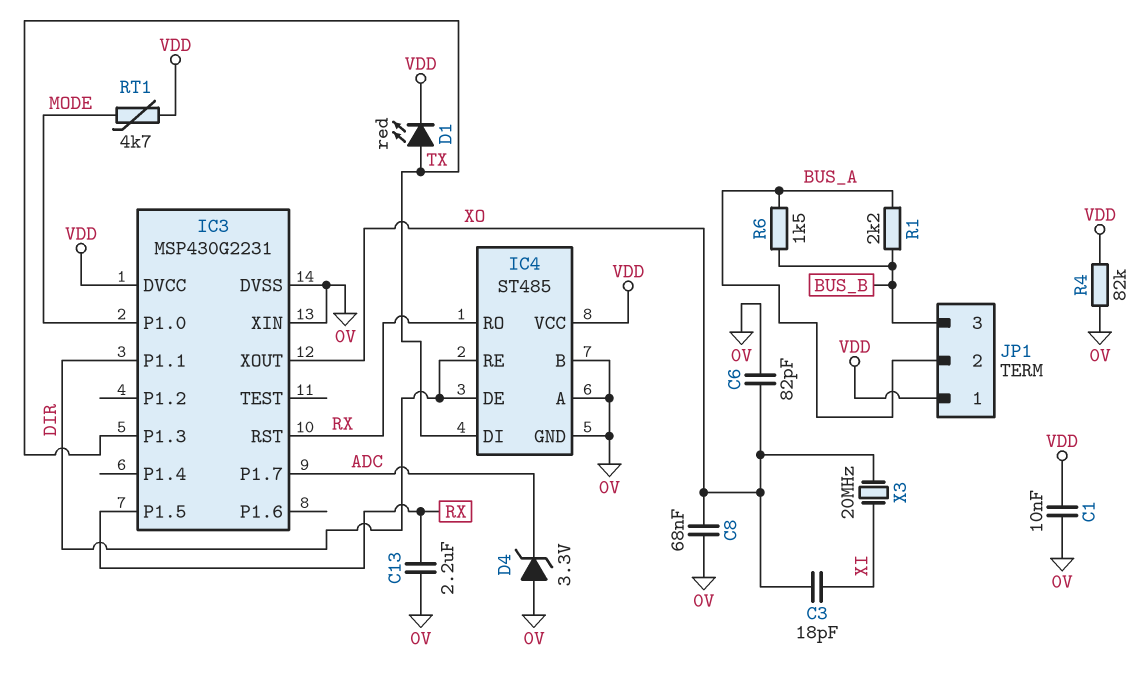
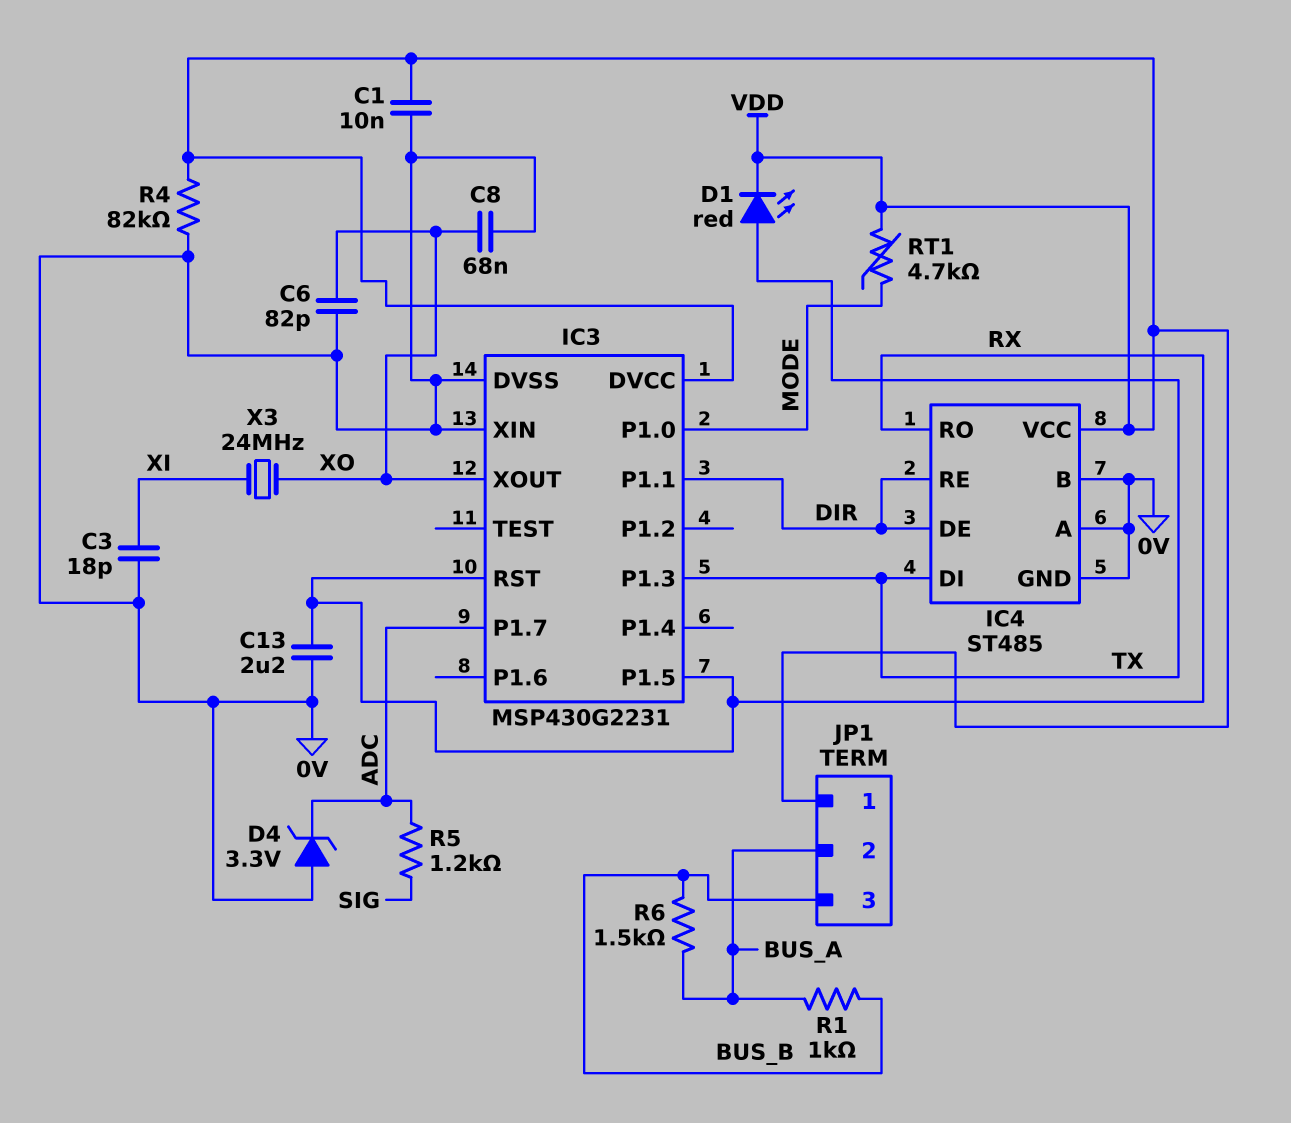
C3: 18pF (XI, XO) -> 18pF (0V, XI)
R1: 2.2k (BUS_A, BUS_B) -> 1k (BUS_A, BUS_B)
R5: none -> 1.2k (ADC, SIG)
X3: 20MHz (XI, XO) -> 24MHz (XI, XO)

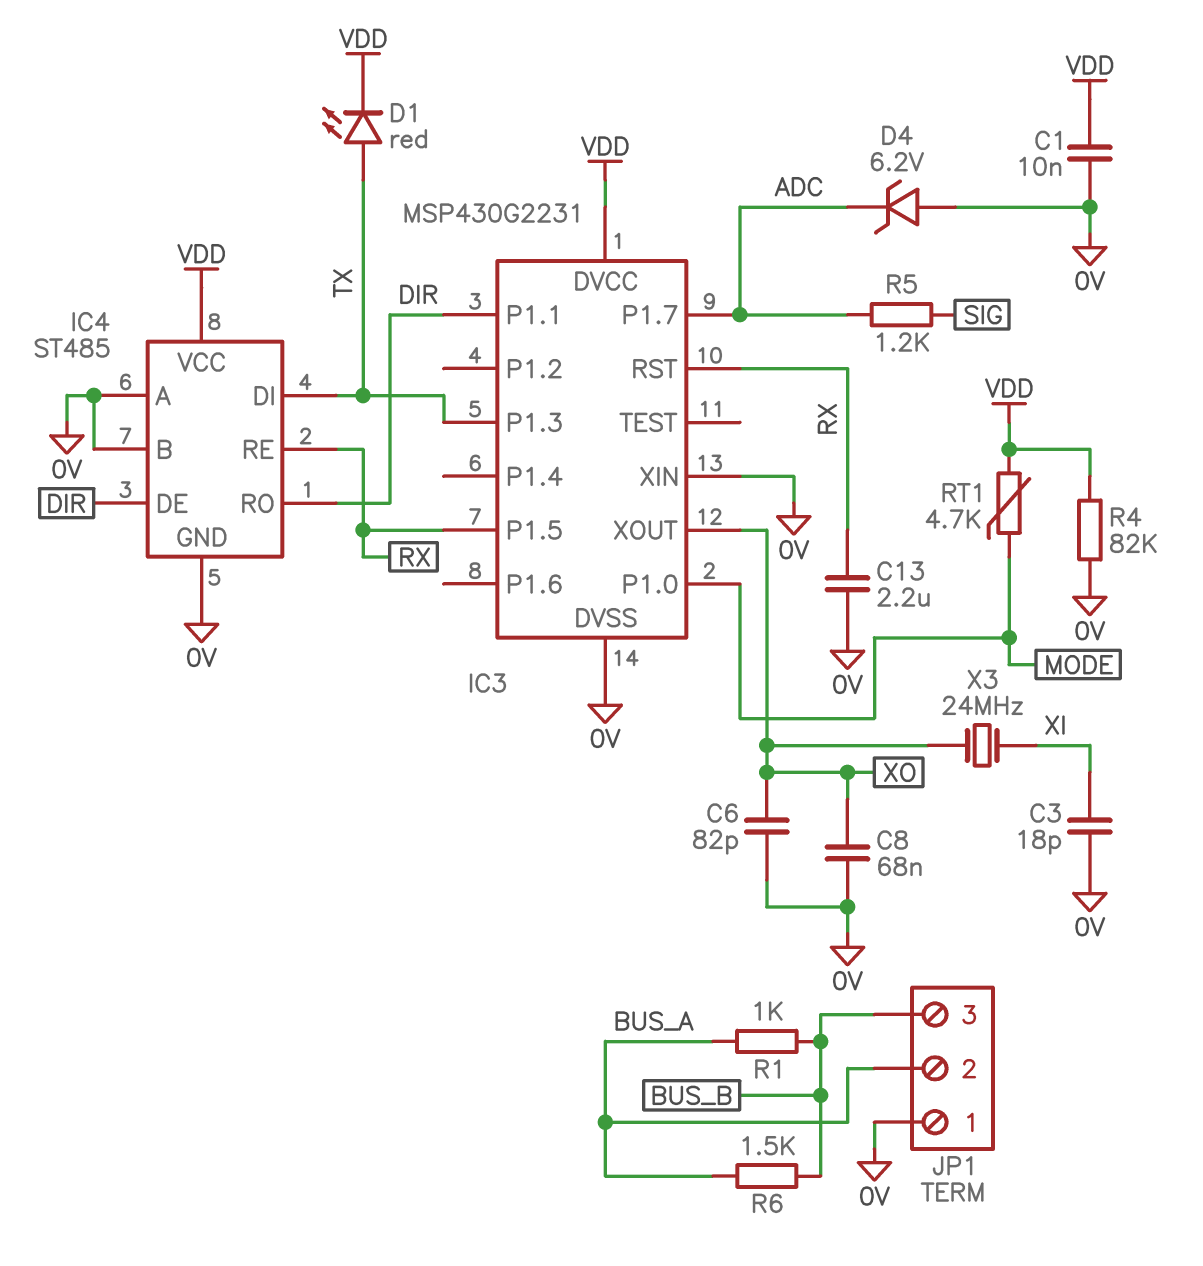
D4: zener 3.3V (A 0V, K ADC) -> zener 6.2V (A 0V, K ADC)
IC4 pin RE: DIR -> RX
IC4 pin RO: RX -> DIR
JP1 pin 1: VDD -> 0V

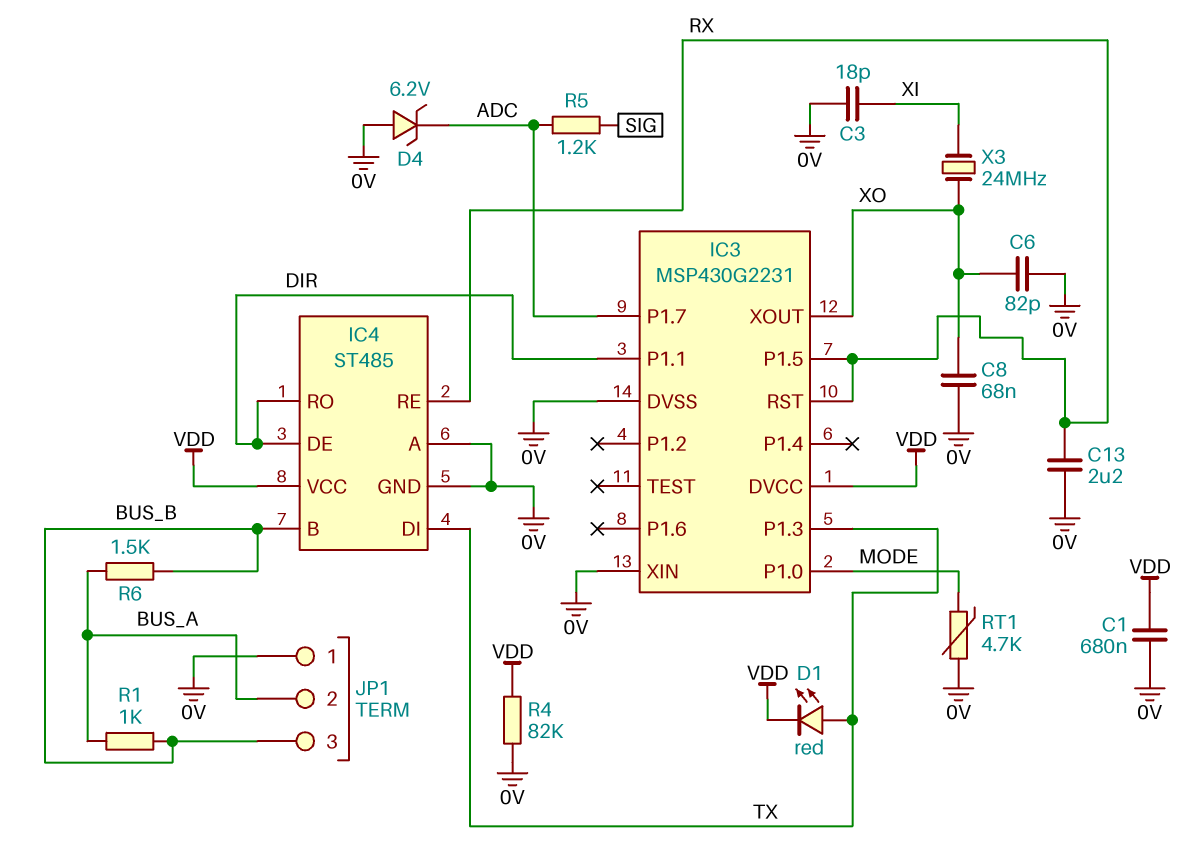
C1: 10nF (0V, VDD) -> 680nF (0V, VDD)
IC4 pin B: 0V -> BUS_B
RT1: 4.7k (MODE, VDD) -> 4.7k (0V, MODE)

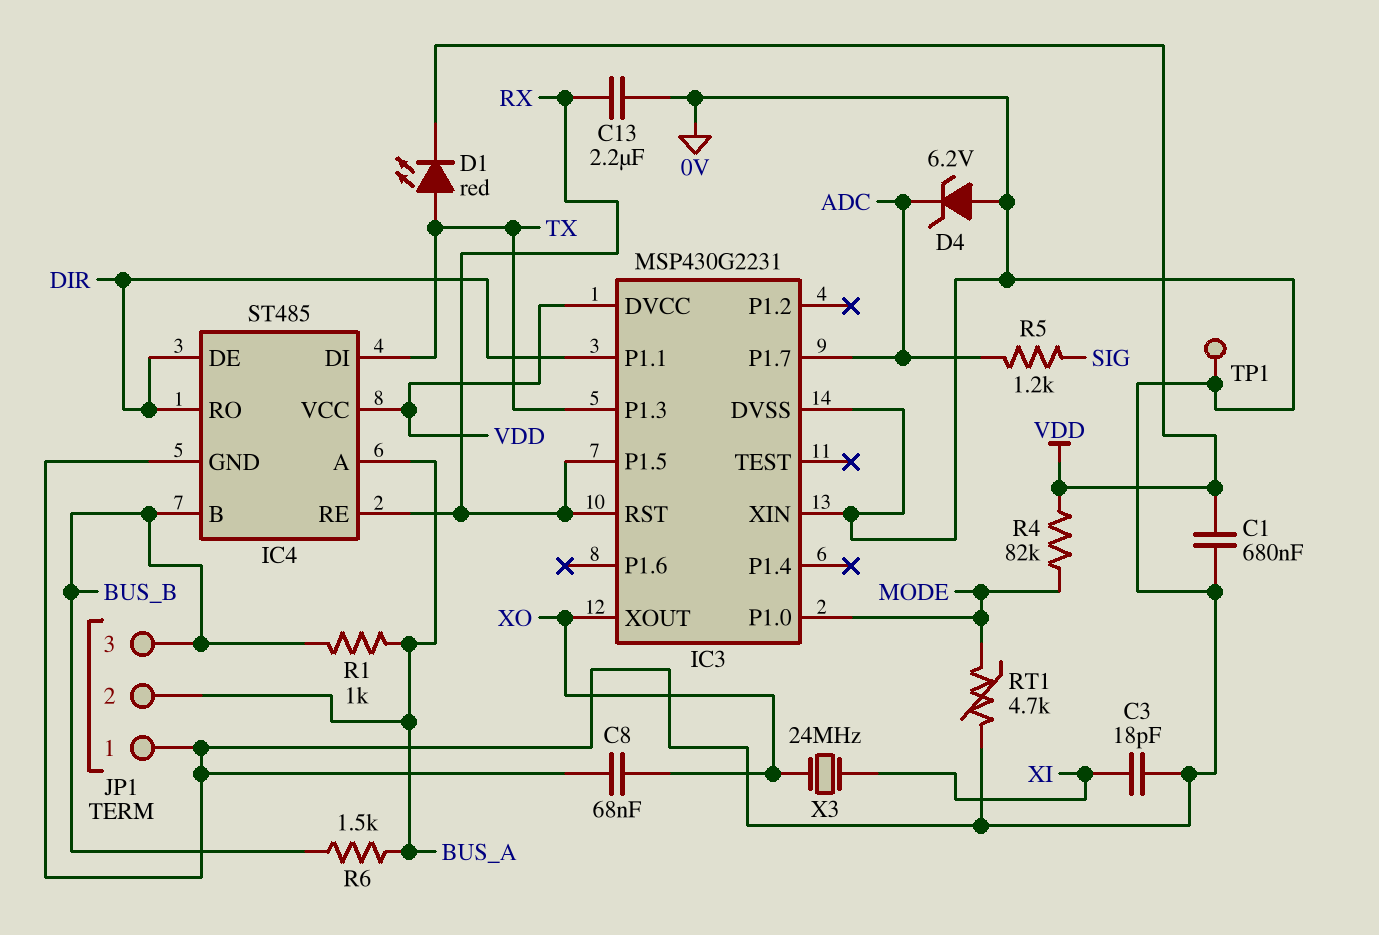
C6: 82pF (0V, XO) -> none
IC4 pin A: 0V -> BUS_A
R4: 82k (0V, VDD) -> 82k (MODE, VDD)
TP1: none -> test point (0V)

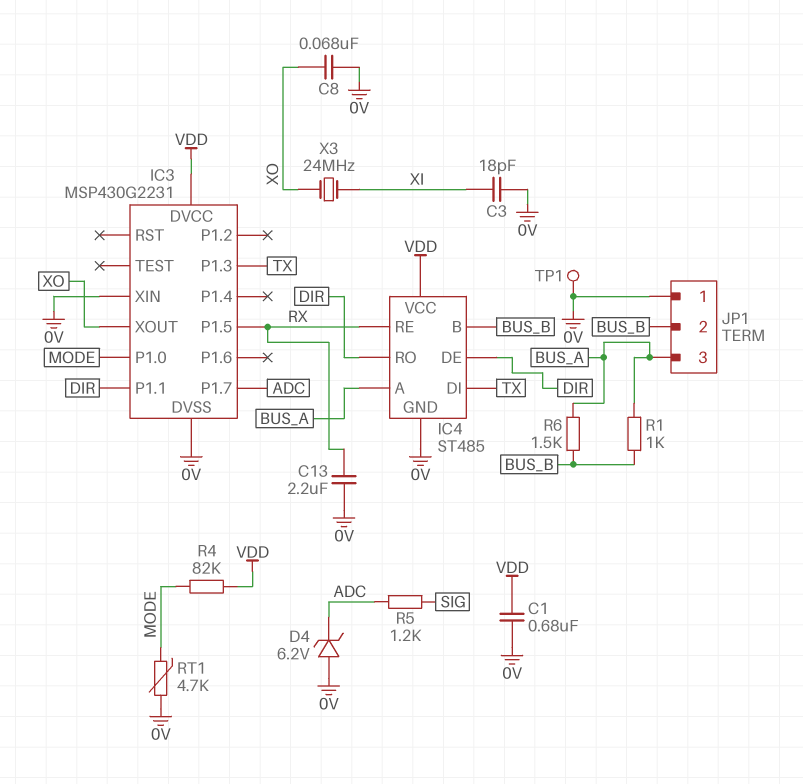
D1: LED red (A TX, K VDD) -> none
IC3 pin RST: RX -> none
JP1 pin 2: BUS_A -> BUS_B
JP1 pin 3: BUS_B -> BUS_A

